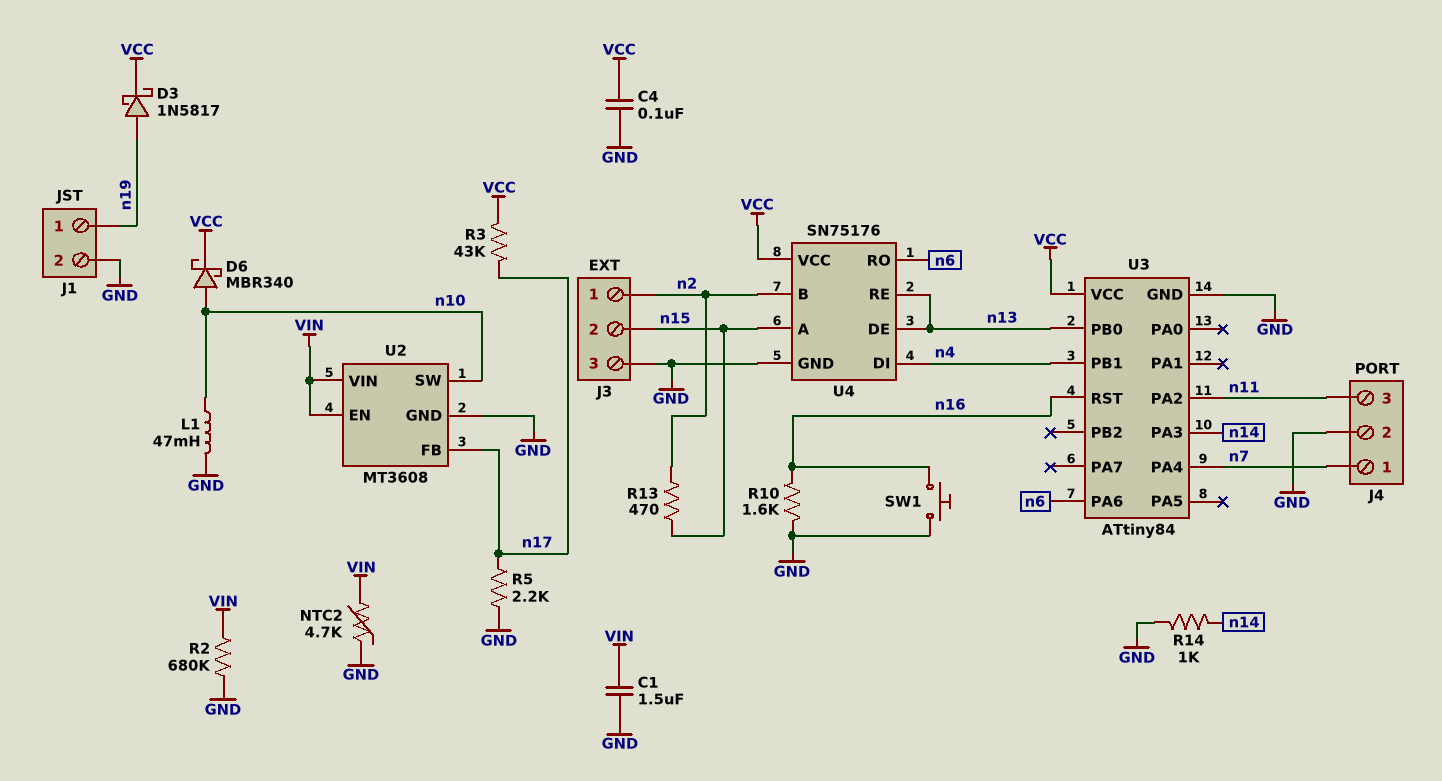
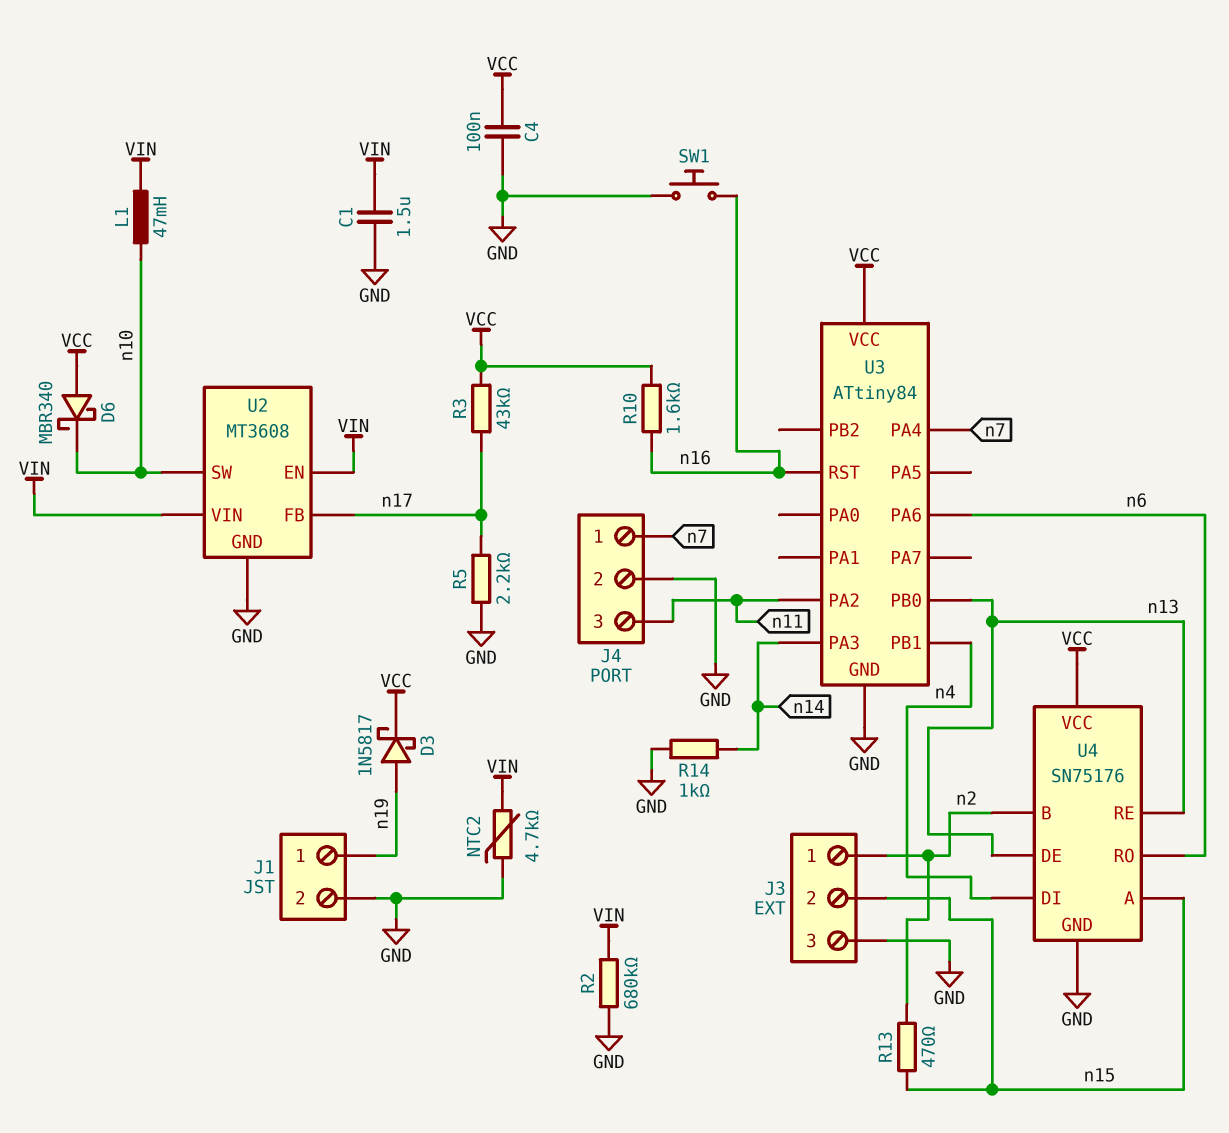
D6: schottky MBR340 (A n10, K VCC) -> schottky MBR340 (A VCC, K n10)
L1: 47mH (GND, n10) -> 47mH (VIN, n10)
R10: 1.6k (GND, n16) -> 1.6k (VCC, n16)

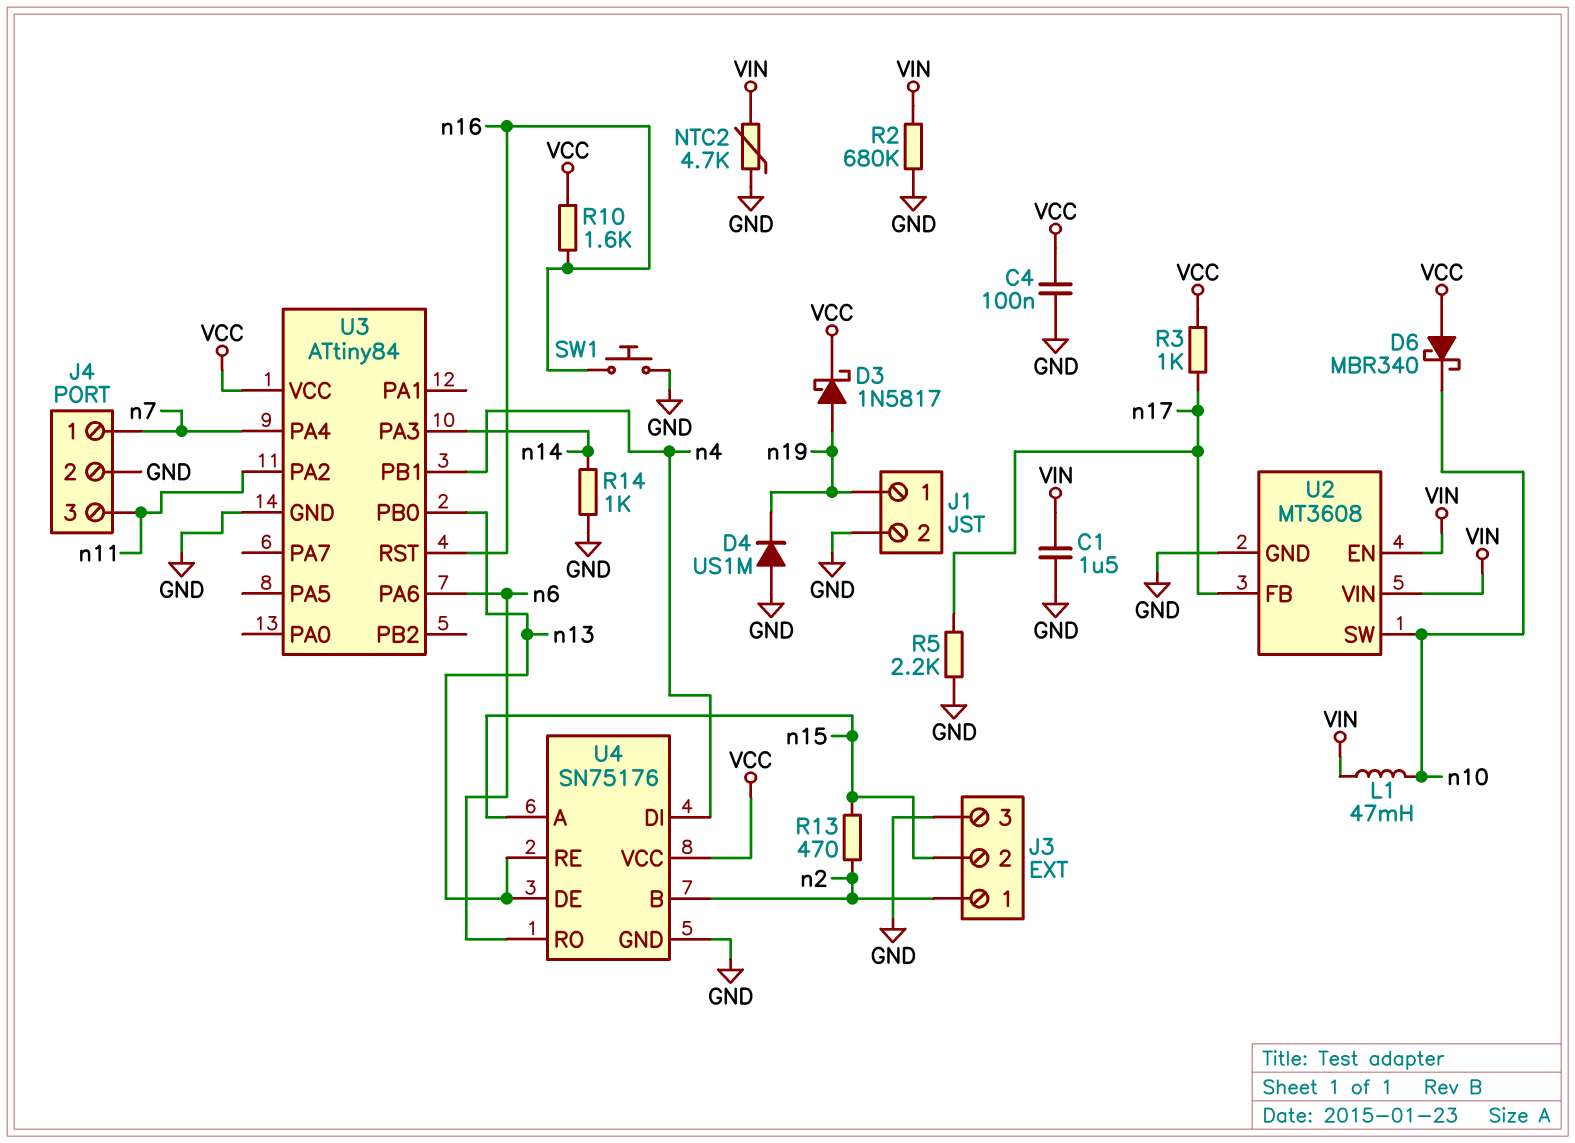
D4: none -> diode US1M (A GND, K n19)
R3: 43k (VCC, n17) -> 1k (VCC, n17)

